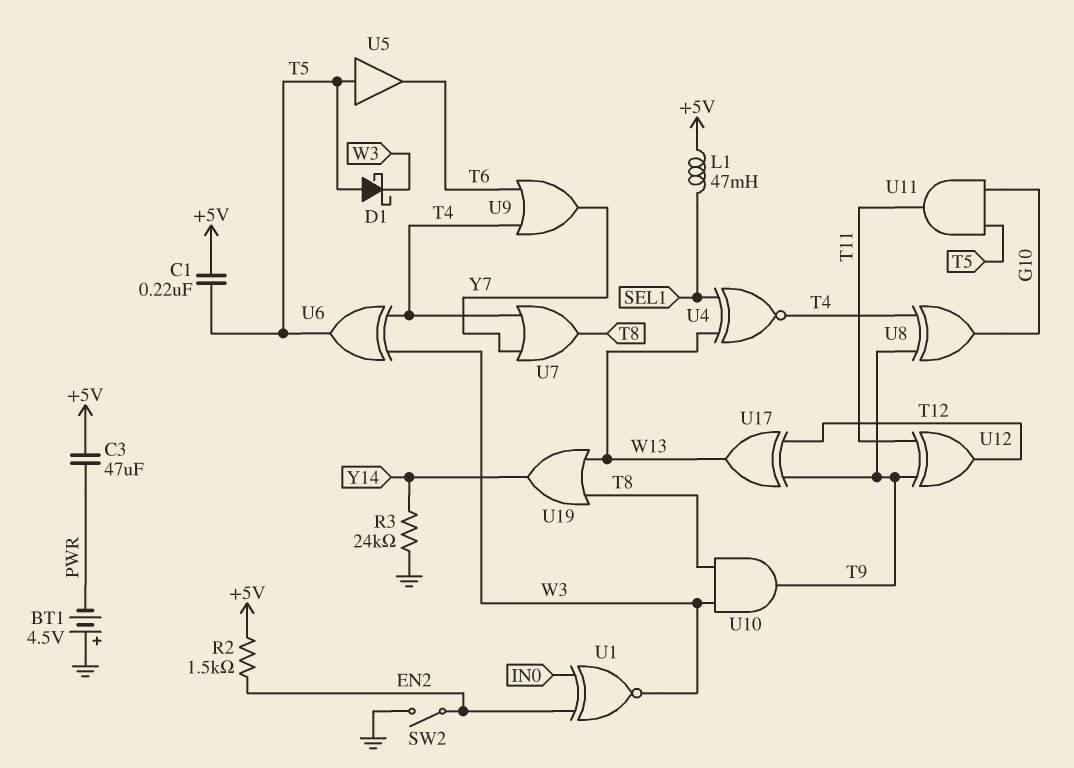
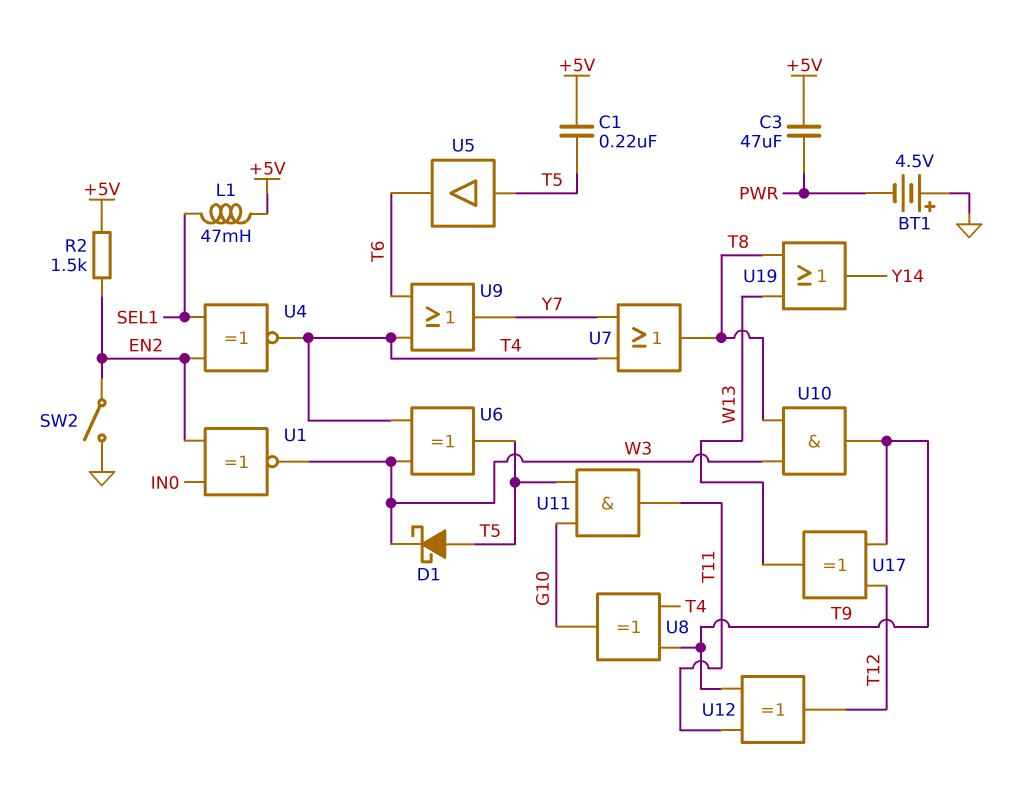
R3: 24k (GND, Y14) -> none
U4: XNOR (in SEL1, in W13, out T4) -> XNOR (in EN2, in SEL1, out T4)

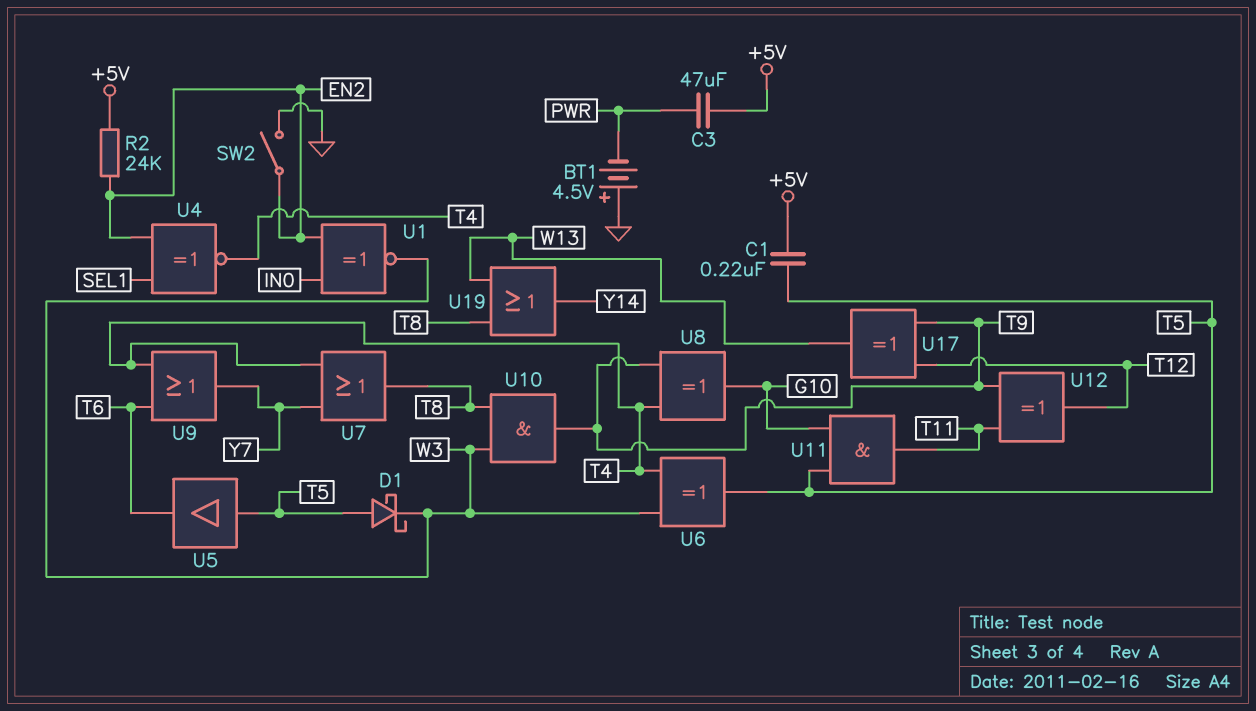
L1: 47mH (+5V, SEL1) -> none
R2: 1.5k (+5V, EN2) -> 24k (+5V, EN2)

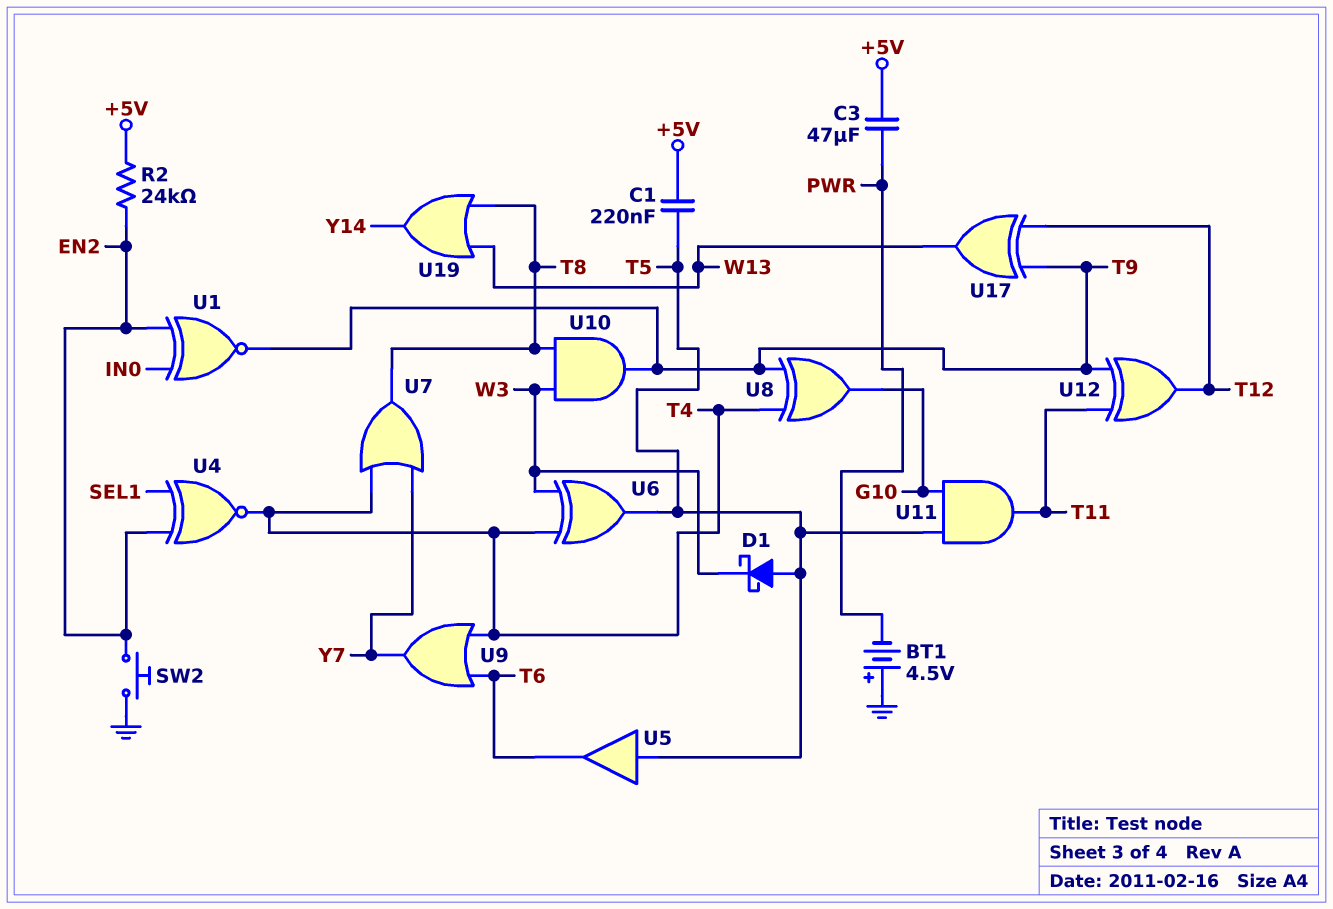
SW2: switch (EN2, GND) -> button (EN2, GND)
U1: XNOR (in EN2, in IN0, out W3) -> XNOR (in EN2, in IN0, out T9)

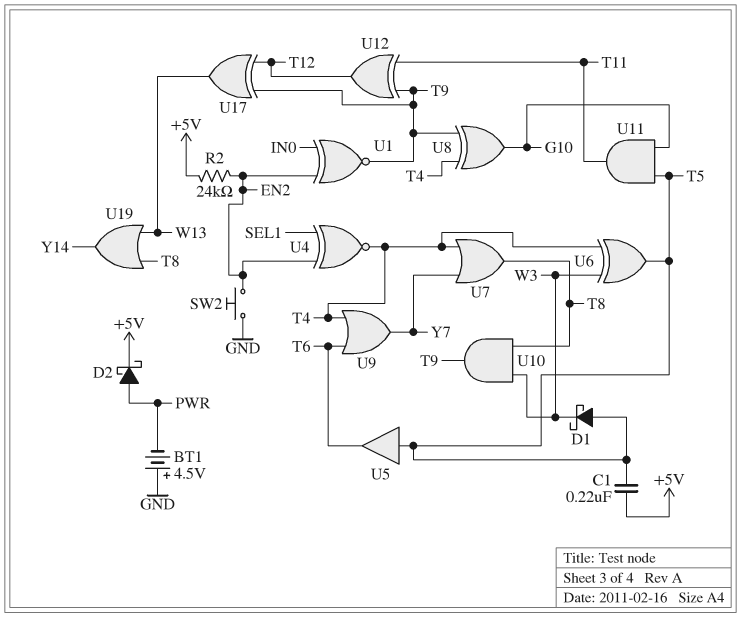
C3: 47uF (+5V, PWR) -> none
D2: none -> schottky (A PWR, K +5V)

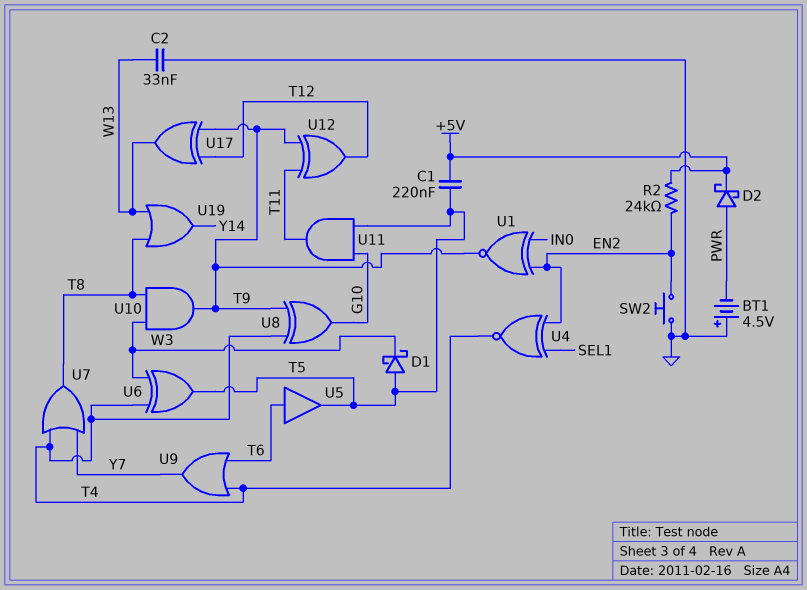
C2: none -> 33nF (GND, W13)
U5: buffer (in T5, out T6) -> buffer (in T6, out T5)

